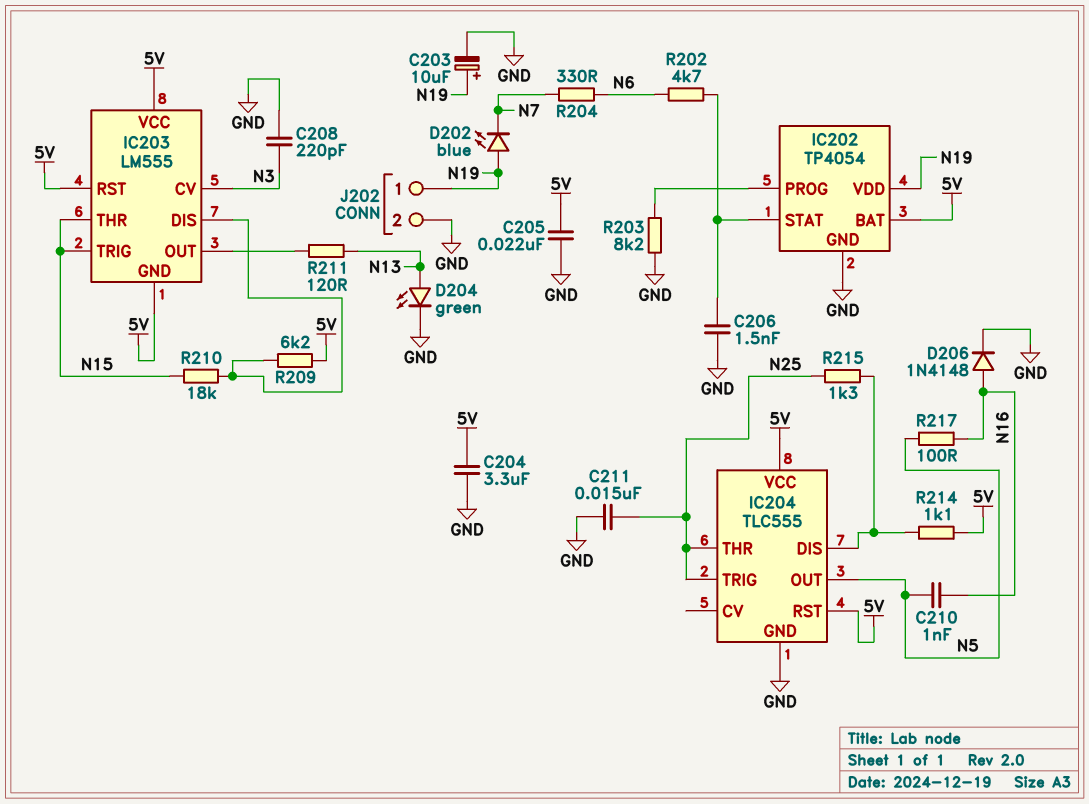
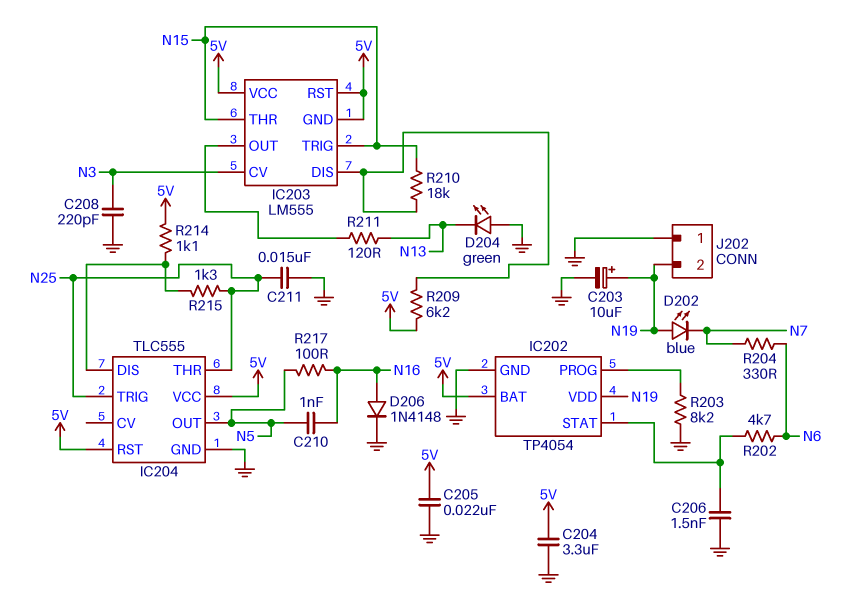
D204: LED green (A N13, K GND) -> LED green (A GND, K N13)
J202 pin 1: N19 -> GND
J202 pin 2: GND -> N19

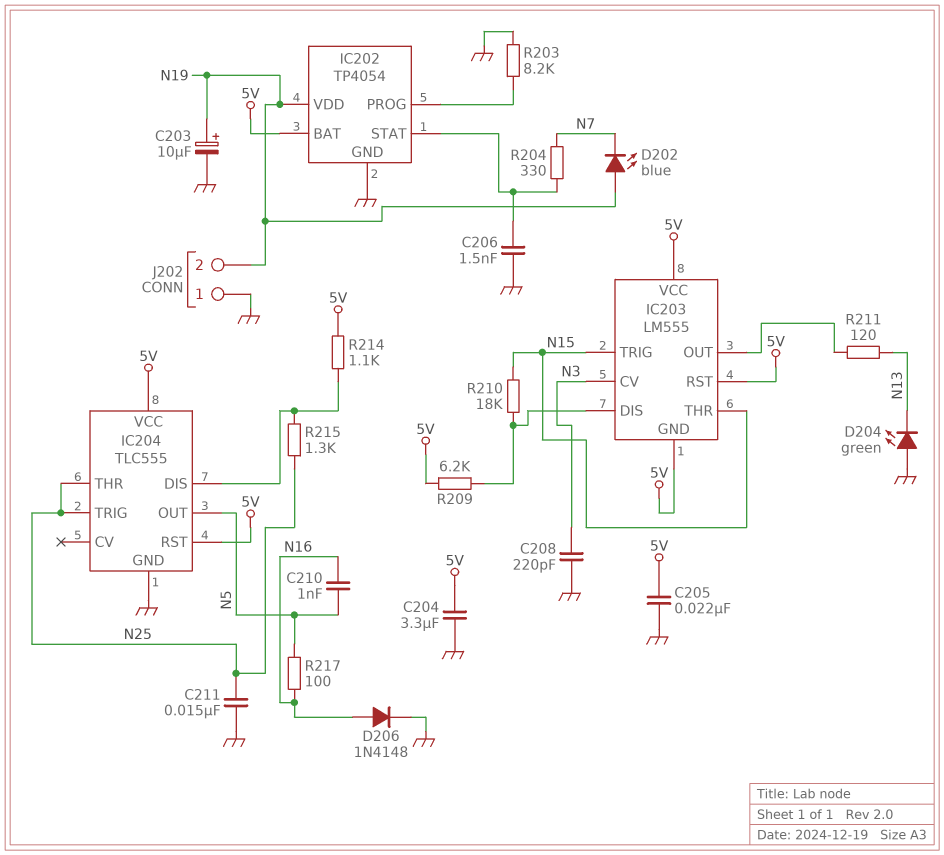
R202: 4.7k (IC202/STAT, N6) -> none
R204: 330 (N6, N7) -> 330 (IC202/STAT, N7)

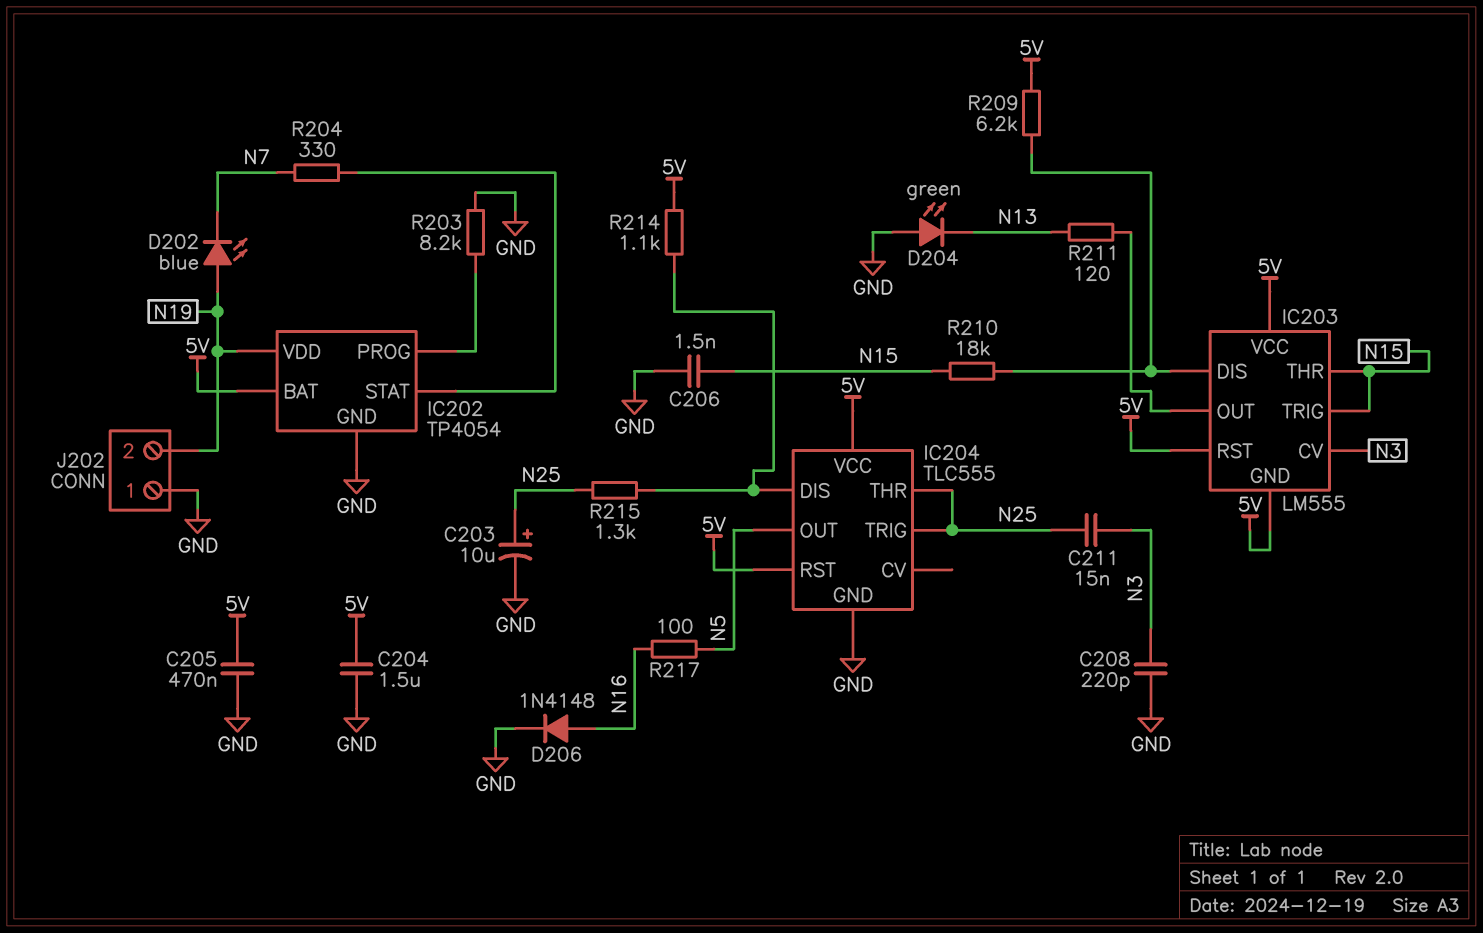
C203: 10uF (plus N19, minus GND) -> 10uF (plus N25, minus GND)
C204: 3.3uF (5V, GND) -> 1.5uF (5V, GND)
C205: 22nF (5V, GND) -> 470nF (5V, GND)
C206: 1.5nF (GND, IC202/STAT) -> 1.5nF (GND, N15)
C210: 1nF (N5, N16) -> none
C211: 15nF (GND, N25) -> 15nF (N3, N25)

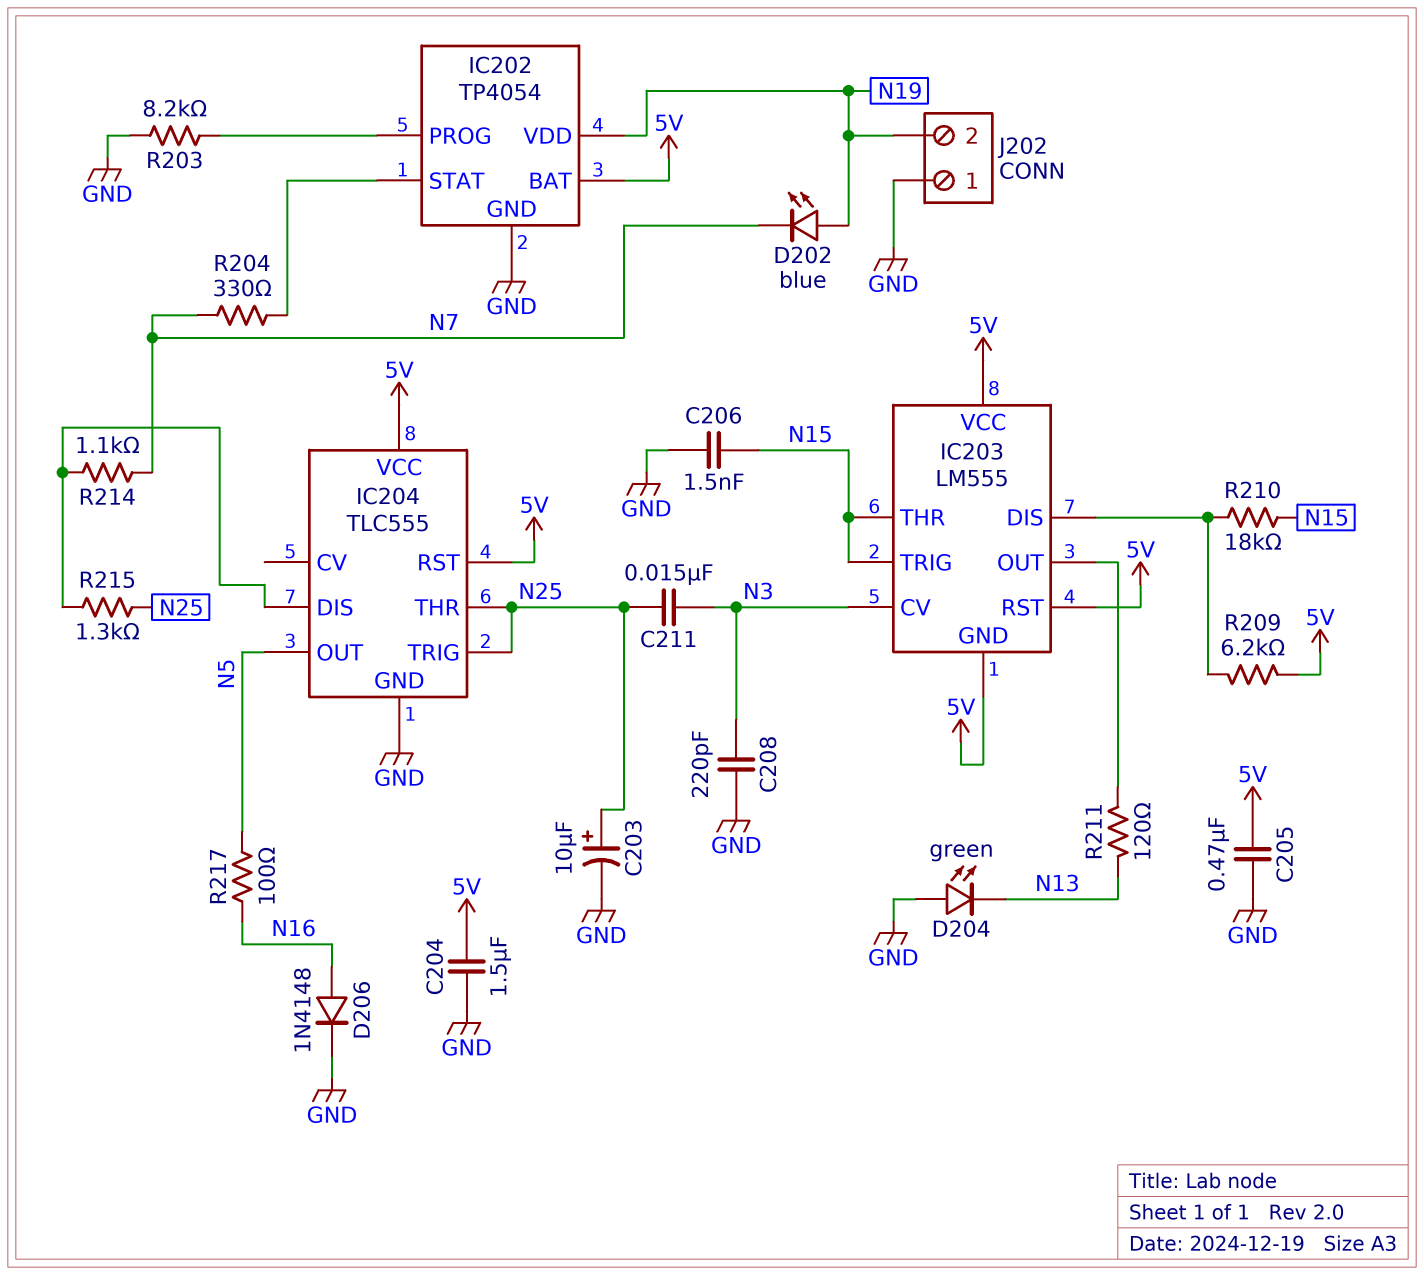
R214: 1.1k (5V, IC204/DIS) -> 1.1k (IC204/DIS, N7)

